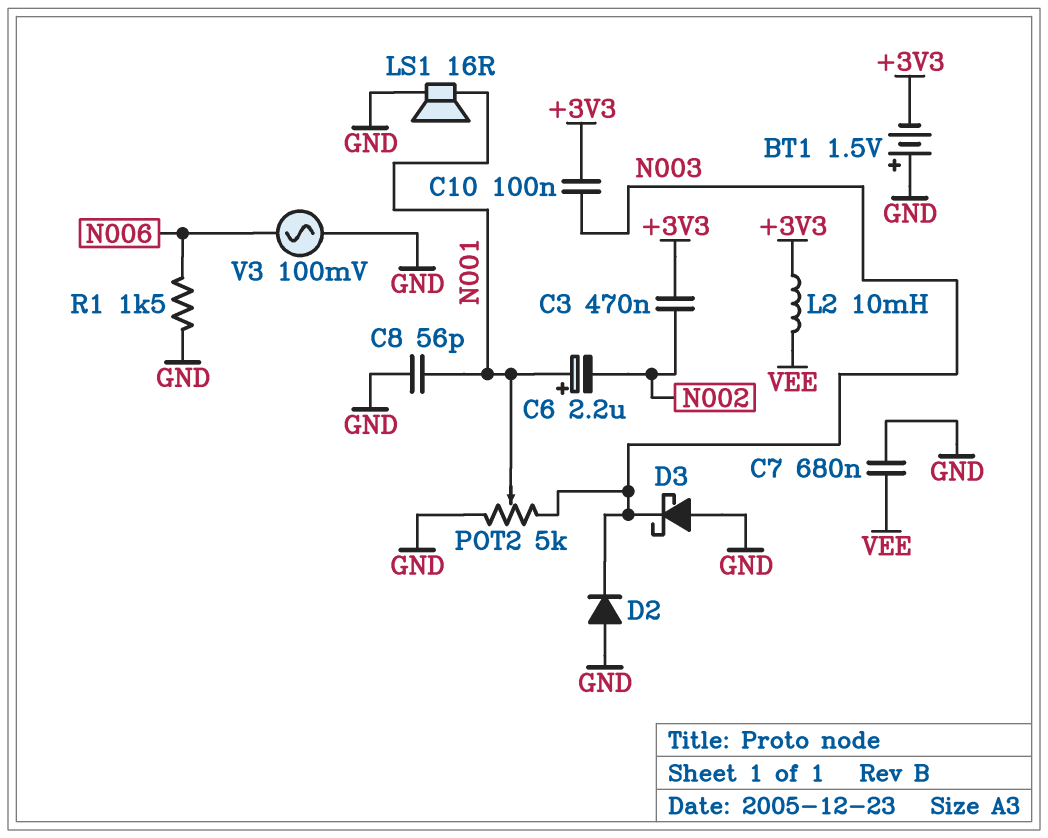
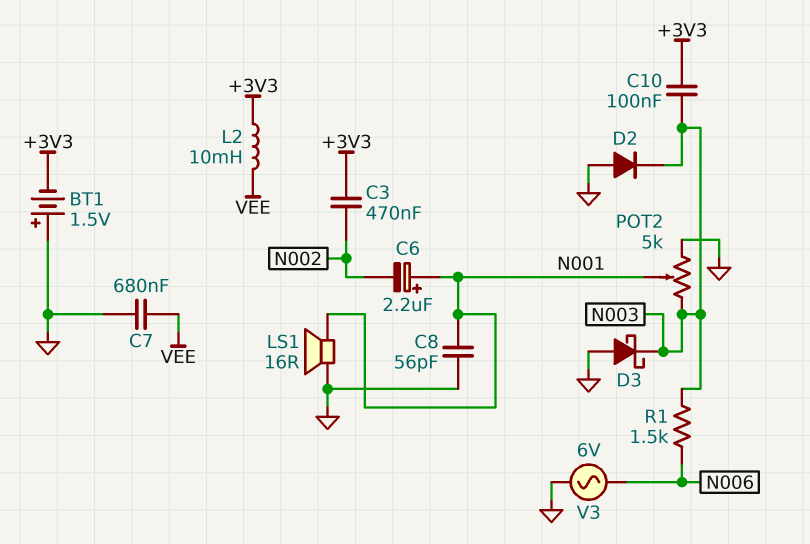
R1: 1.5k (GND, N006) -> 1.5k (N003, N006)
V3: AC 100mV (GND, N006) -> AC 6V (GND, N006)

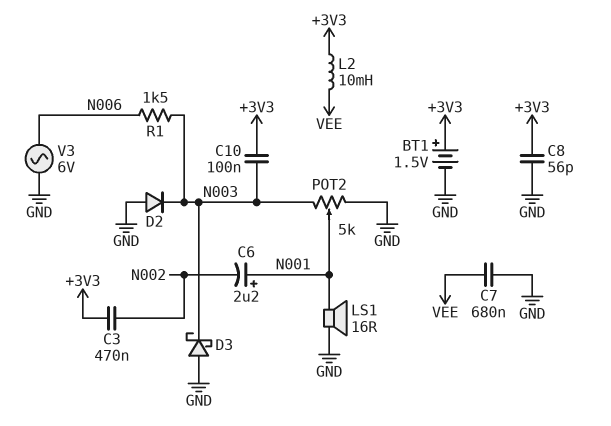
BT1: 1.5V (plus GND, minus +3V3) -> 1.5V (plus +3V3, minus GND)
C8: 56pF (GND, N001) -> 56pF (+3V3, GND)

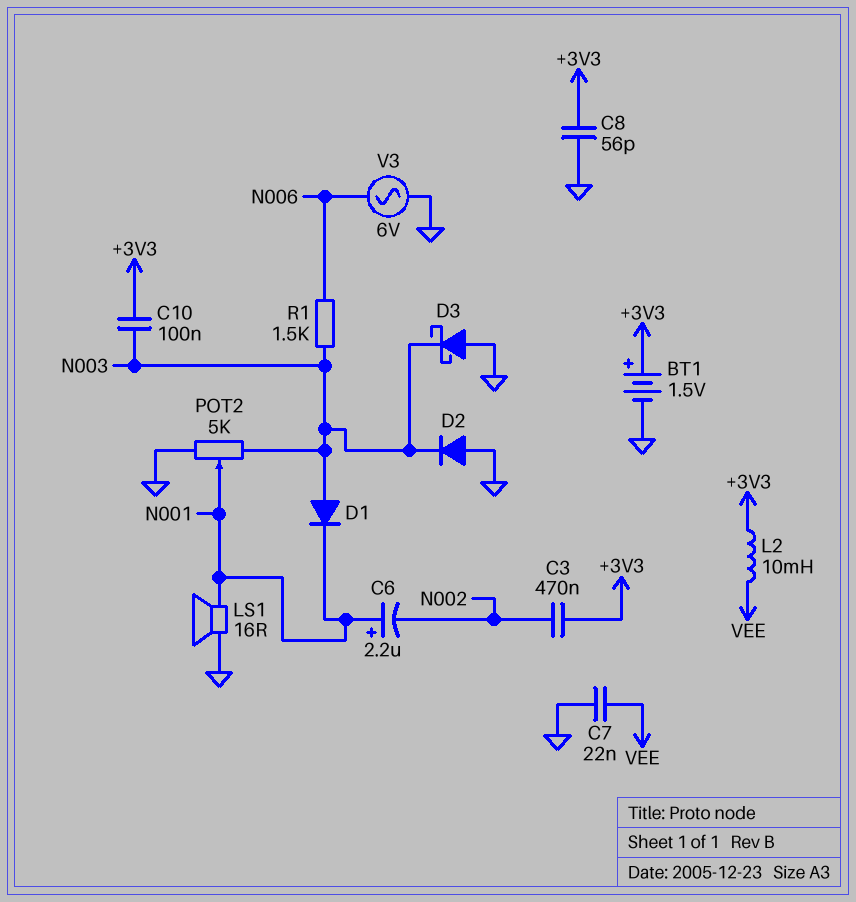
C7: 680nF (GND, VEE) -> 22nF (GND, VEE)
D1: none -> diode (A N003, K N001)

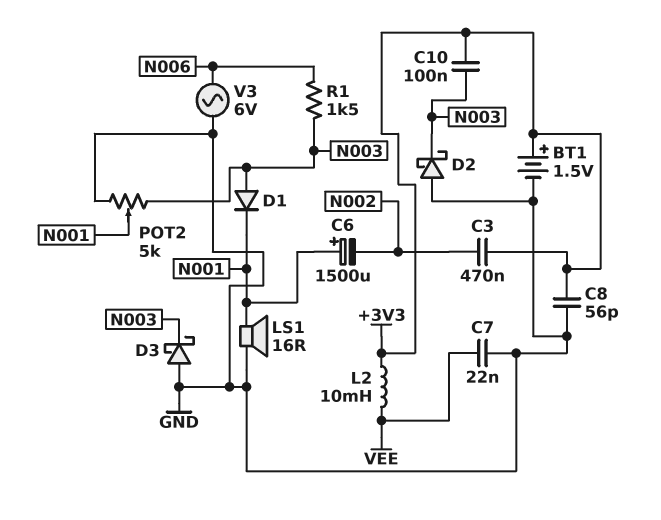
C6: 2.2uF (plus N001, minus N002) -> 1500uF (plus N001, minus N002)
D2: diode (A GND, K N003) -> schottky (A GND, K N003)

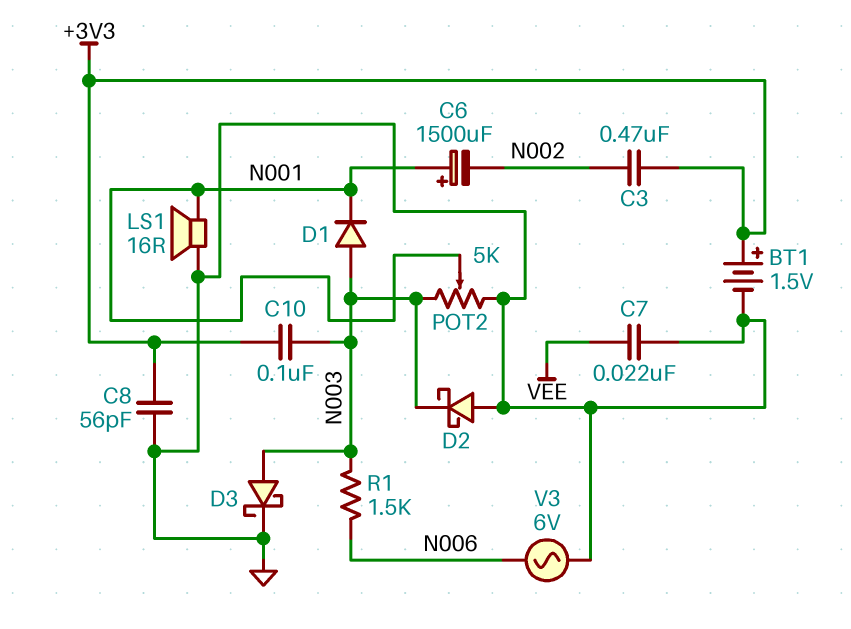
D3: schottky (A GND, K N003) -> schottky (A N003, K GND)
L2: 10mH (+3V3, VEE) -> none

